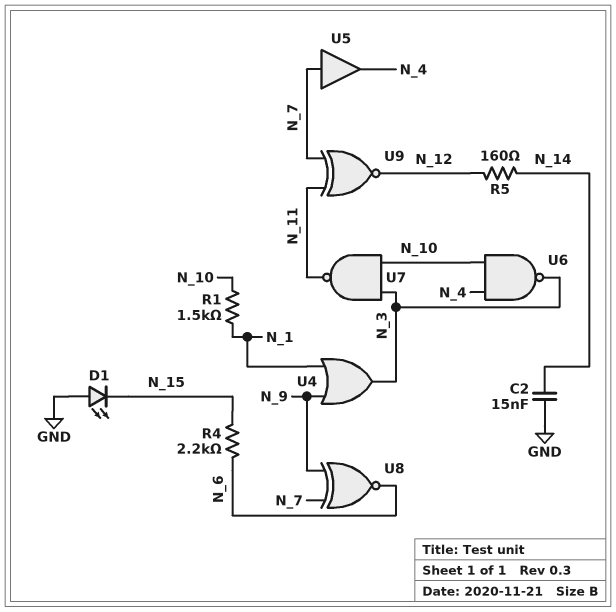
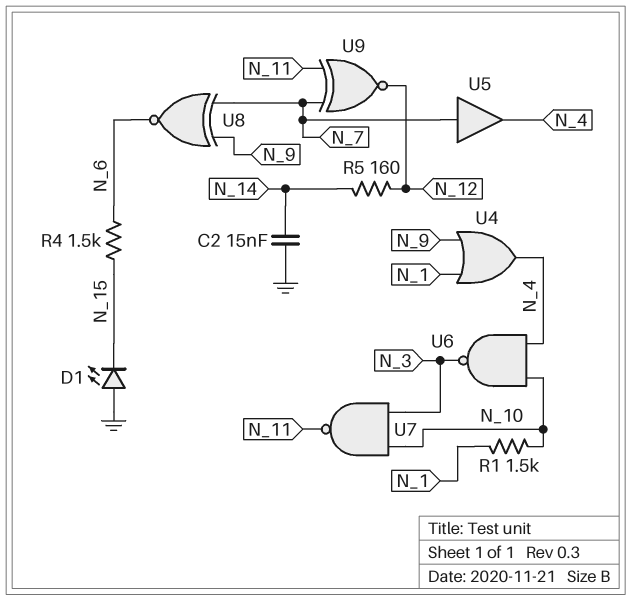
R4: 2.2k (N_6, N_15) -> 1.5k (N_6, N_15)
U4: OR (in N_1, in N_9, out N_3) -> OR (in N_1, in N_9, out N_4)

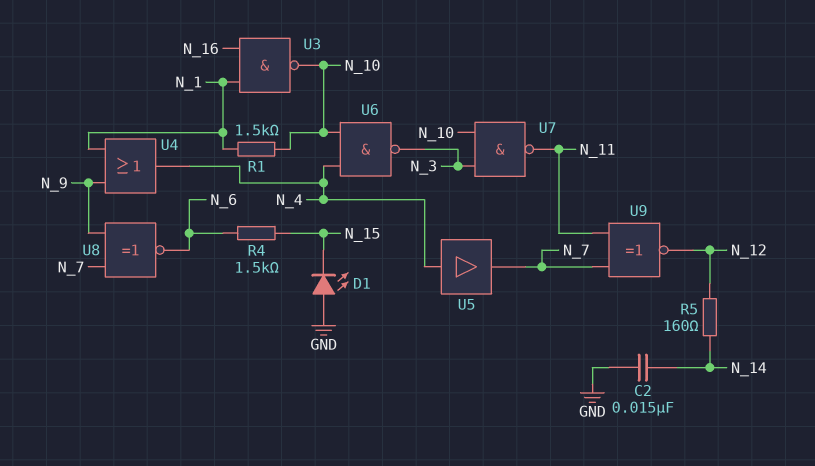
U3: none -> NAND (in N_1, in N_16, out N_10)
U5: buffer (in N_7, out N_4) -> buffer (in N_4, out N_7)

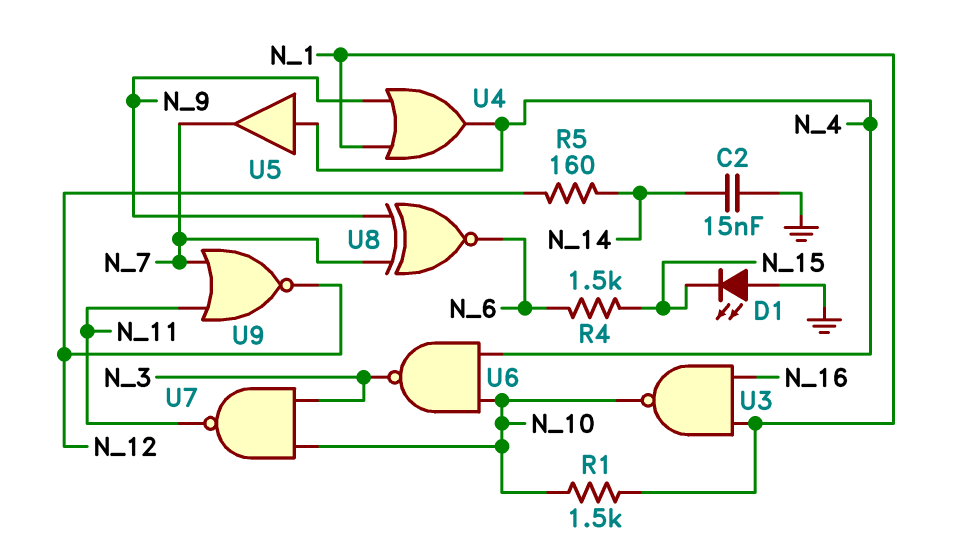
U9: XNOR (in N_7, in N_11, out N_12) -> NOR (in N_7, in N_11, out N_12)

